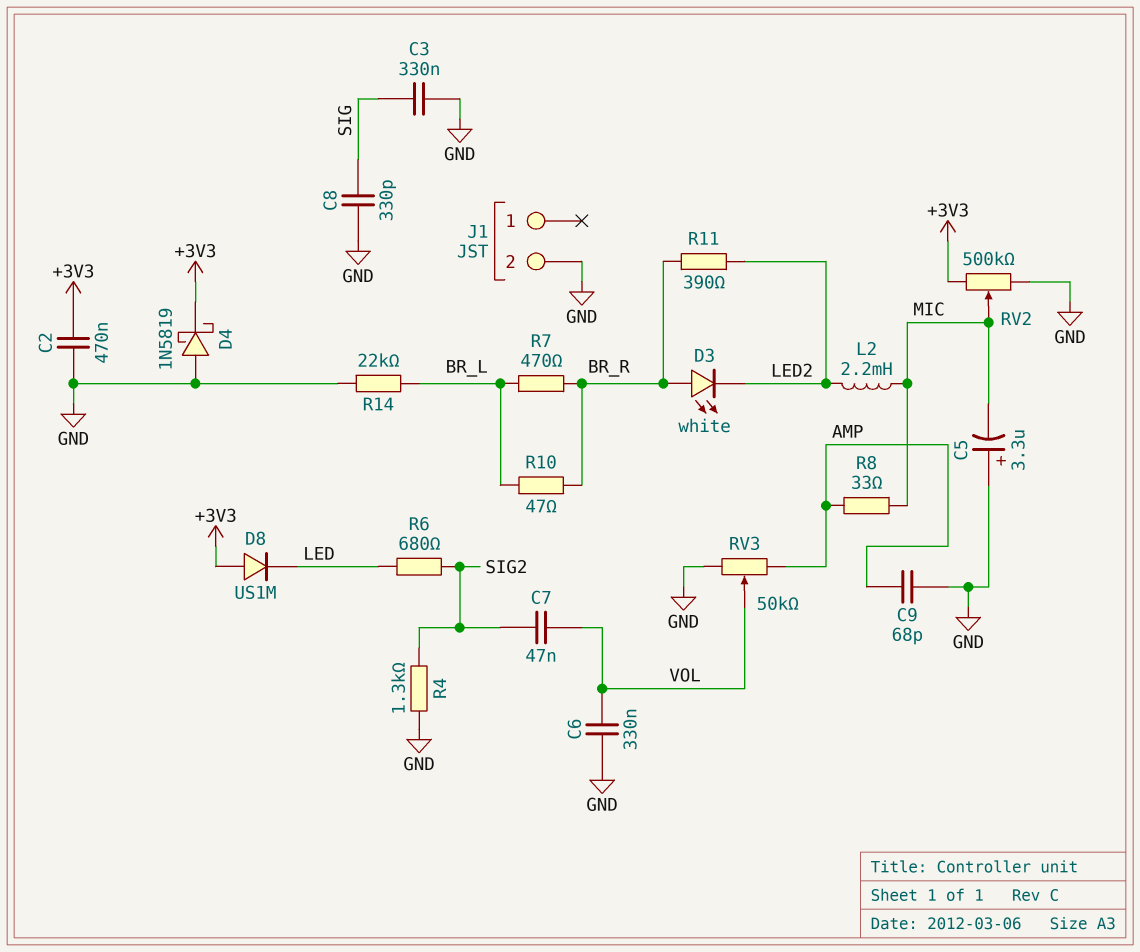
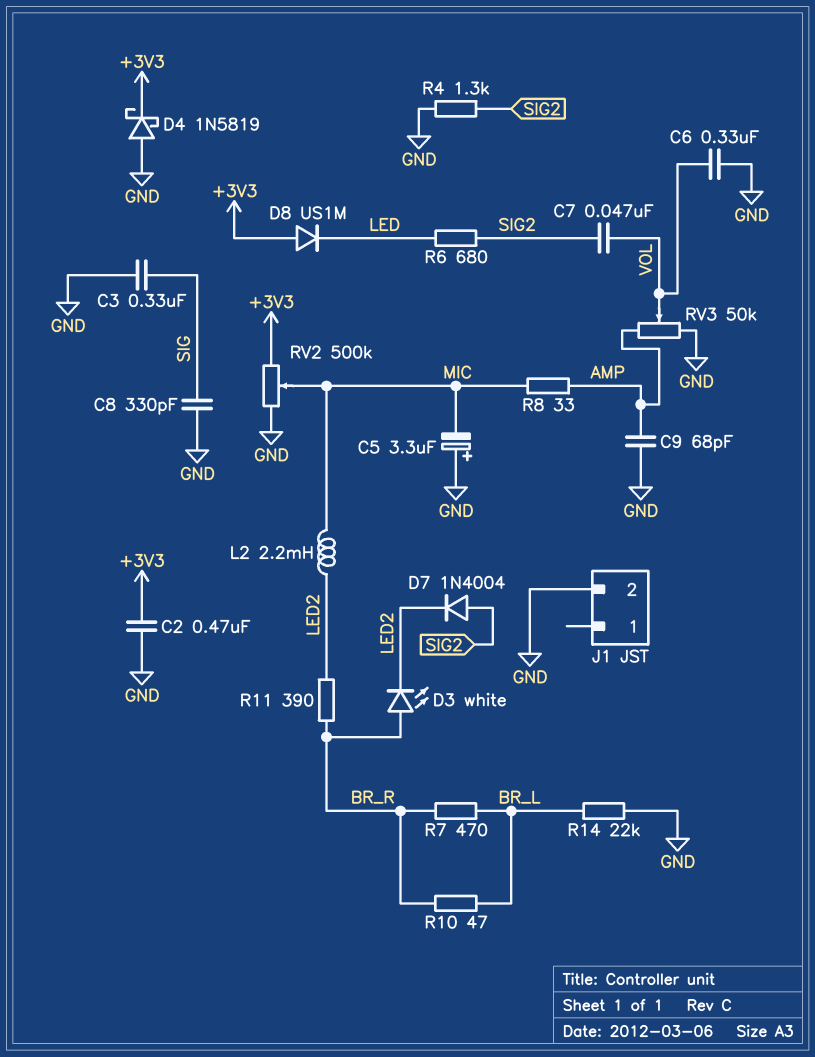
D7: none -> diode 1N4004 (A SIG2, K LED2)

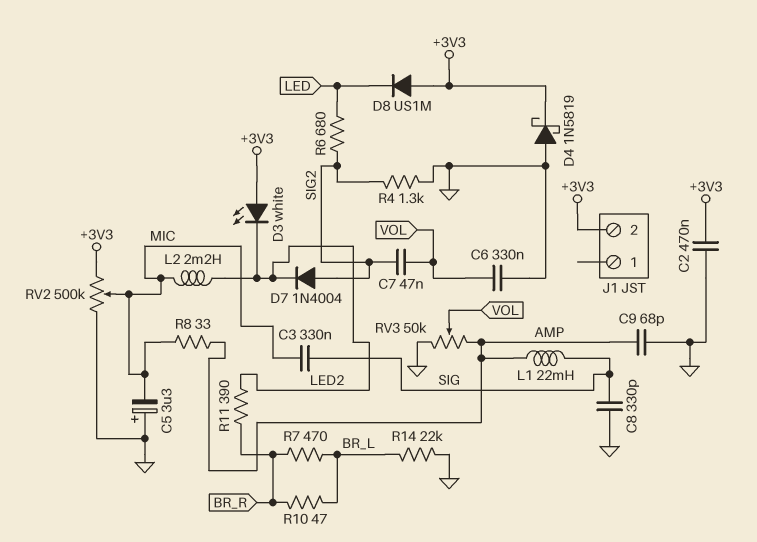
C3: 330nF (GND, SIG) -> 330nF (MIC, SIG)
D3: LED white (A BR_R, K LED2) -> LED white (A +3V3, K LED2)
J1 pin 2: GND -> +3V3
L1: none -> 22mH (AMP, SIG)

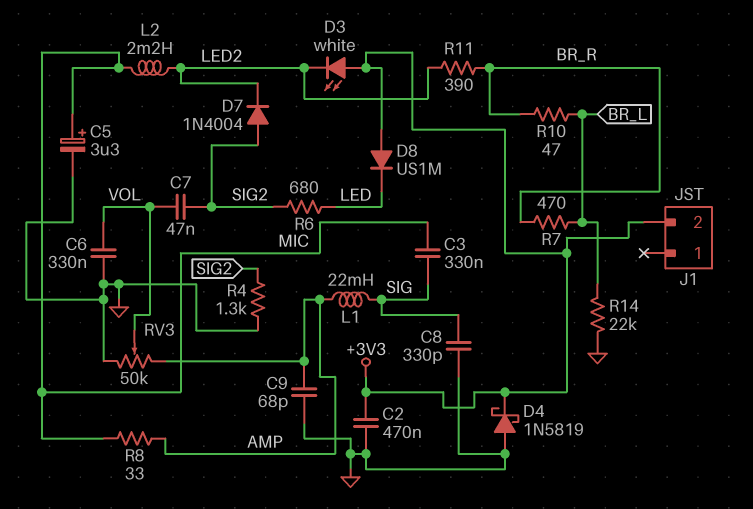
C5: 3.3uF (plus GND, minus MIC) -> 3.3uF (plus MIC, minus GND)
RV2: 500k (+3V3, GND, wiper MIC) -> none

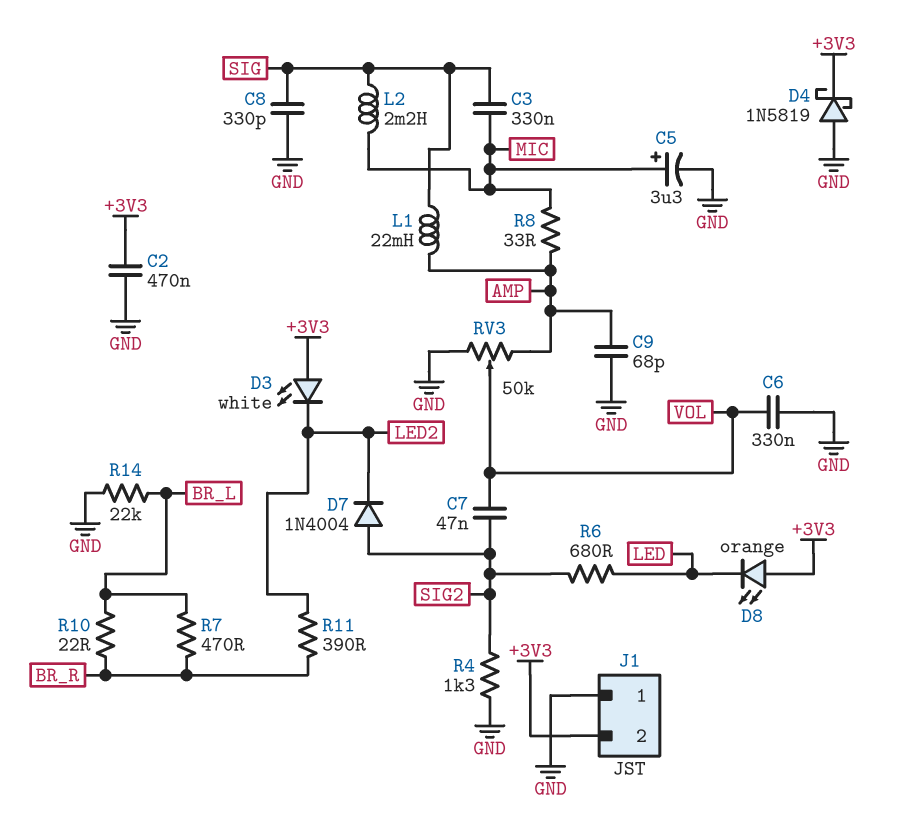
D8: diode US1M (A +3V3, K LED) -> LED orange (A +3V3, K LED)
J1 pin 1: none -> GND
L2: 2.2mH (LED2, MIC) -> 2.2mH (MIC, SIG)
R10: 47 (BR_L, BR_R) -> 22 (BR_L, BR_R)

